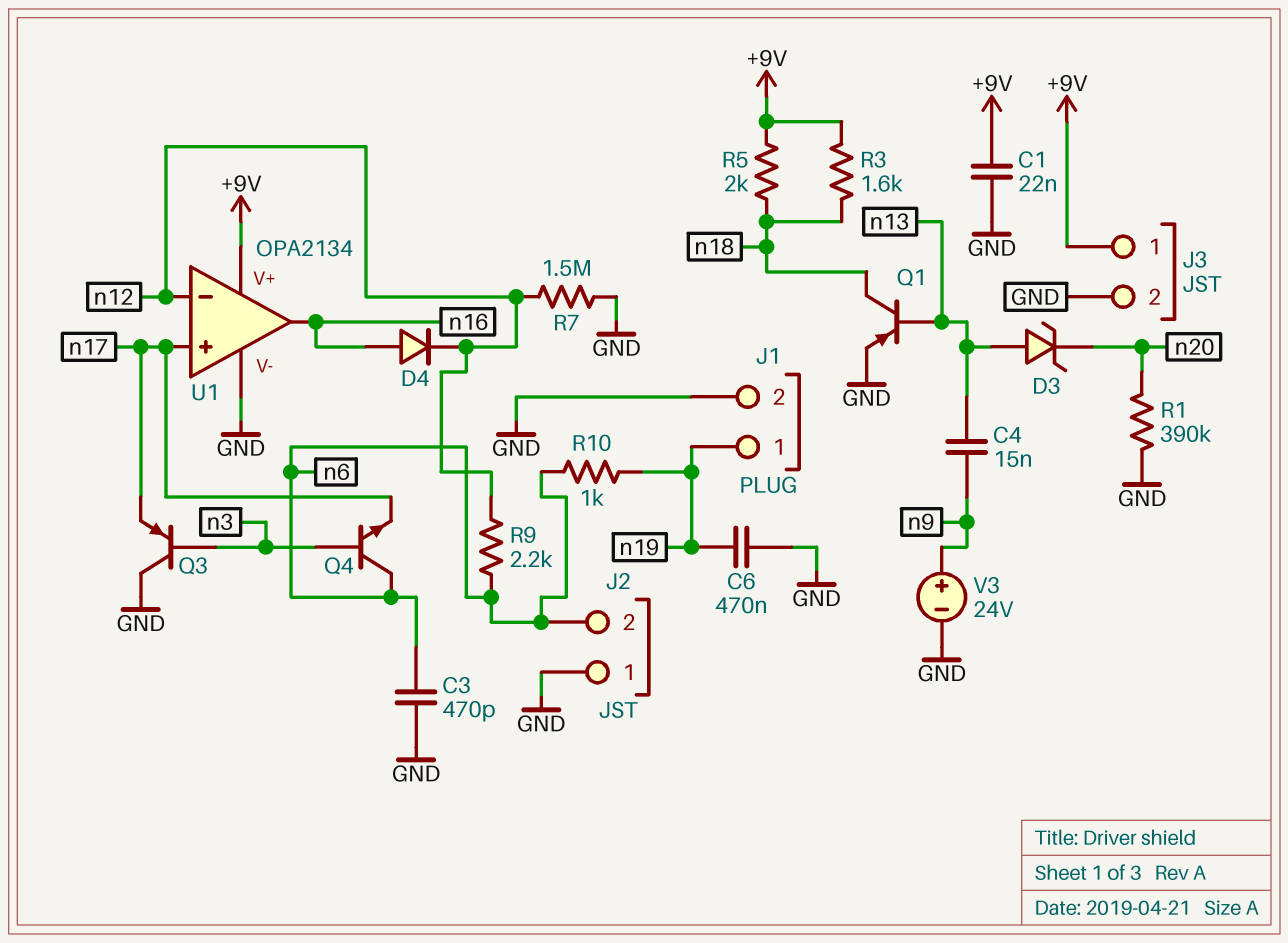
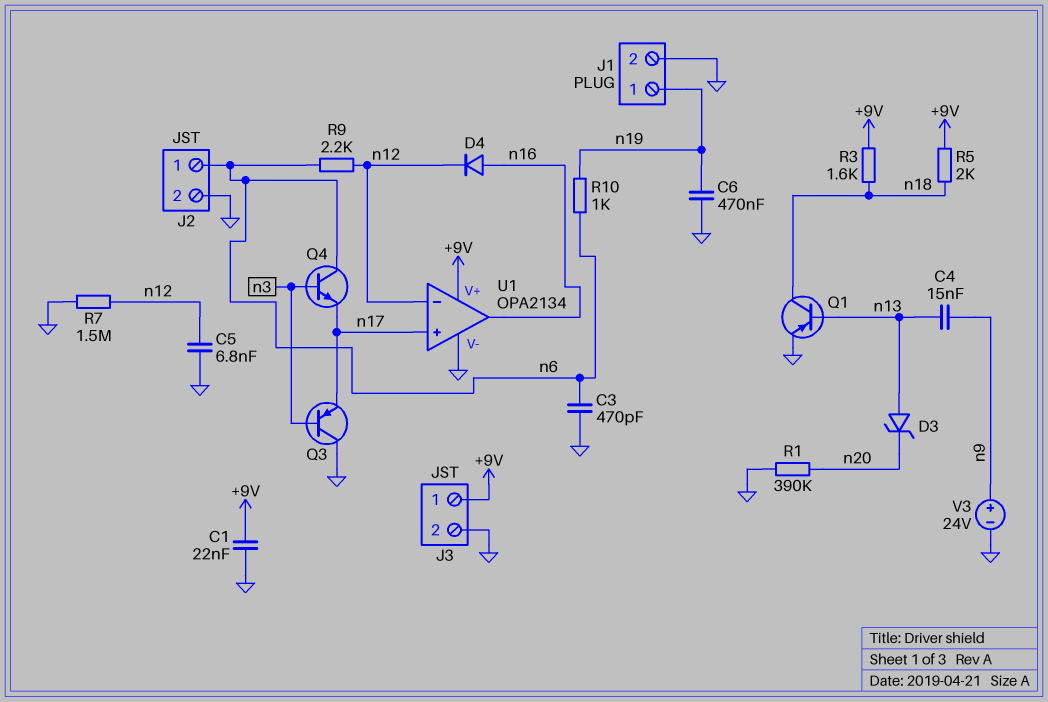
C5: none -> 6.8nF (GND, n12)
J2 pin 1: GND -> n6
J2 pin 2: n6 -> GND

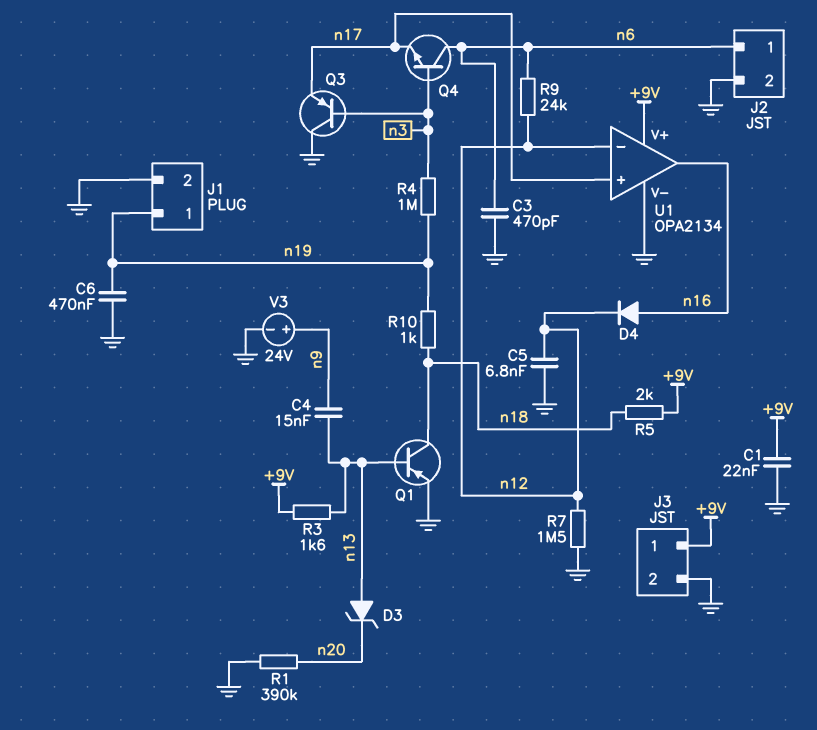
R3: 1.6k (+9V, n18) -> 1.6k (+9V, n13)
R4: none -> 1M (n3, n19)
R9: 2.2k (n6, n12) -> 24k (n6, n12)
R10: 1k (n6, n19) -> 1k (n18, n19)

